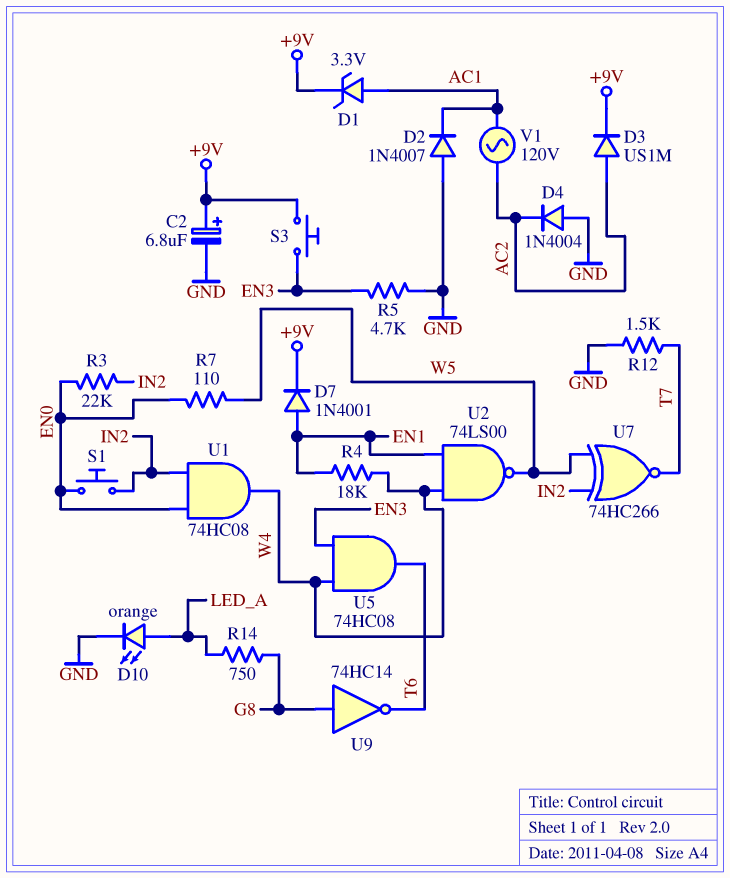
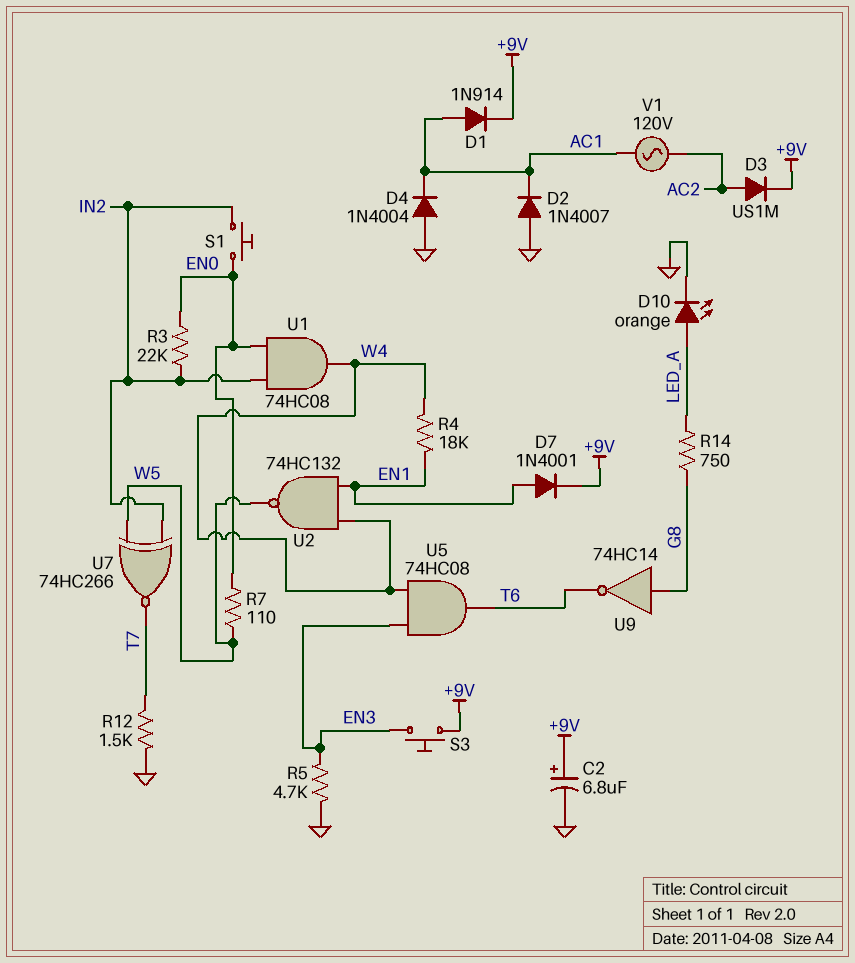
D1: zener 3.3V (A AC1, K +9V) -> diode 1N914 (A AC1, K +9V)
D4: diode 1N4004 (A GND, K AC2) -> diode 1N4004 (A GND, K AC1)
U2: NAND 74LS00 (in EN1, in W4, out W5) -> NAND 74HC132 (in EN1, in W4, out W5)

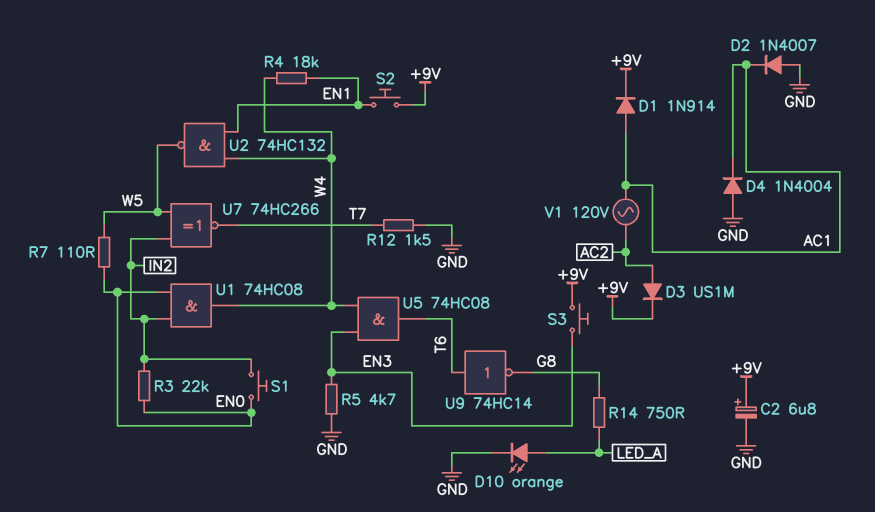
D7: diode 1N4001 (A EN1, K +9V) -> none
S2: none -> button (+9V, EN1)
U9: NOT 74HC14 (in G8, out T6) -> NOT 74HC14 (in T6, out G8)

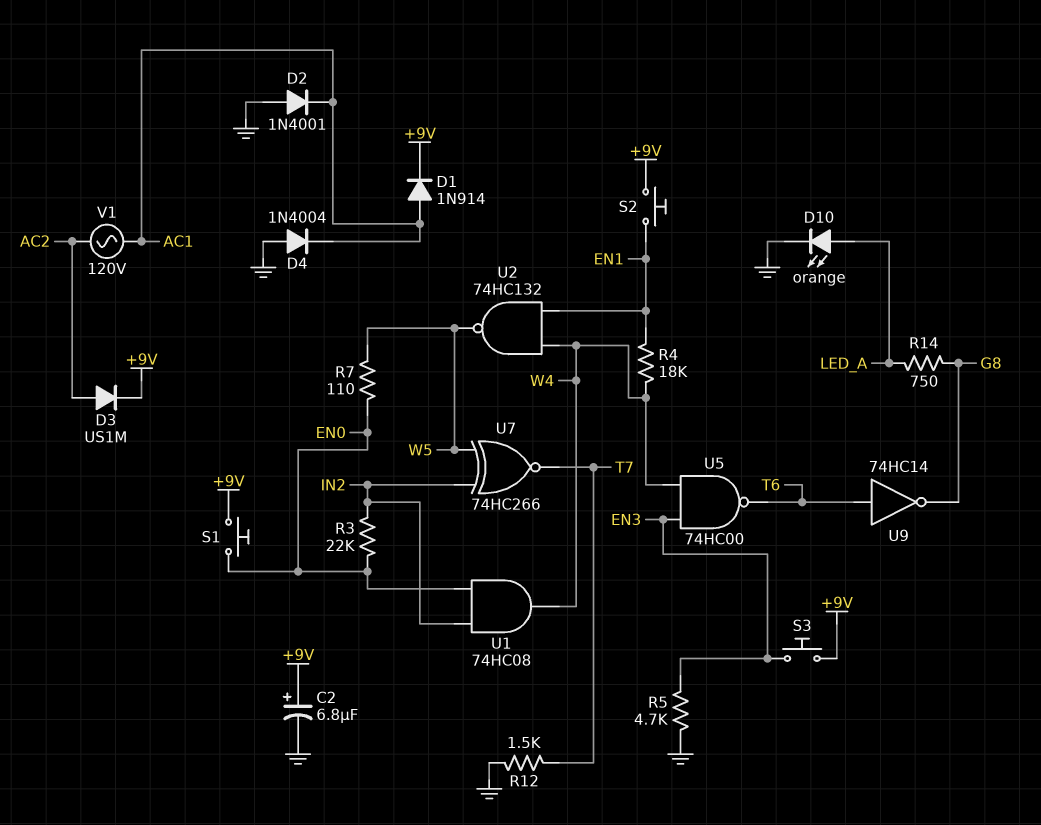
D2: diode 1N4007 (A GND, K AC1) -> diode 1N4001 (A GND, K AC1)
S1: button (EN0, IN2) -> button (+9V, EN0)
U5: AND 74HC08 (in EN3, in W4, out T6) -> NAND 74HC00 (in EN3, in W4, out T6)

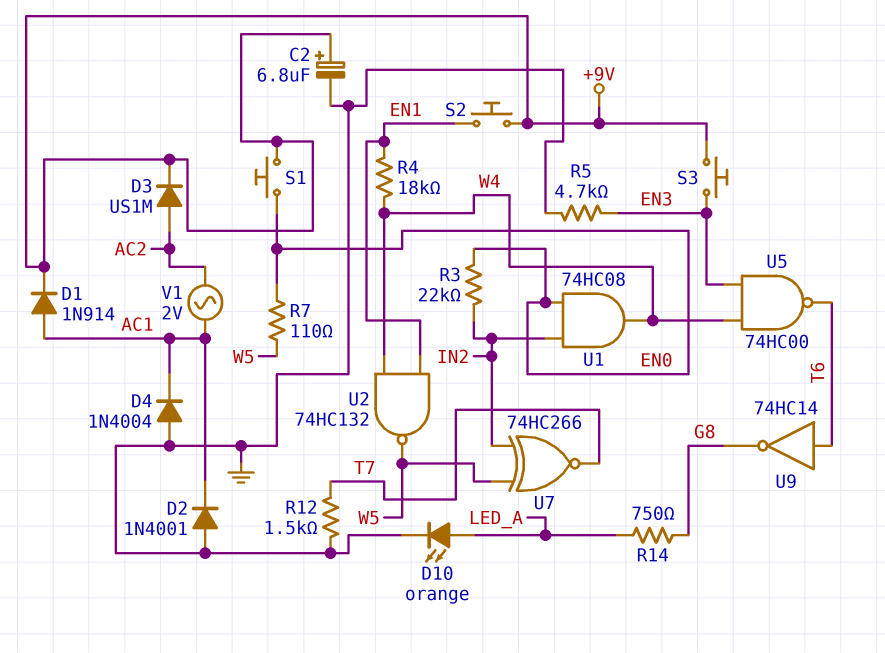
V1: AC 120V (AC1, AC2) -> AC 2V (AC1, AC2)

